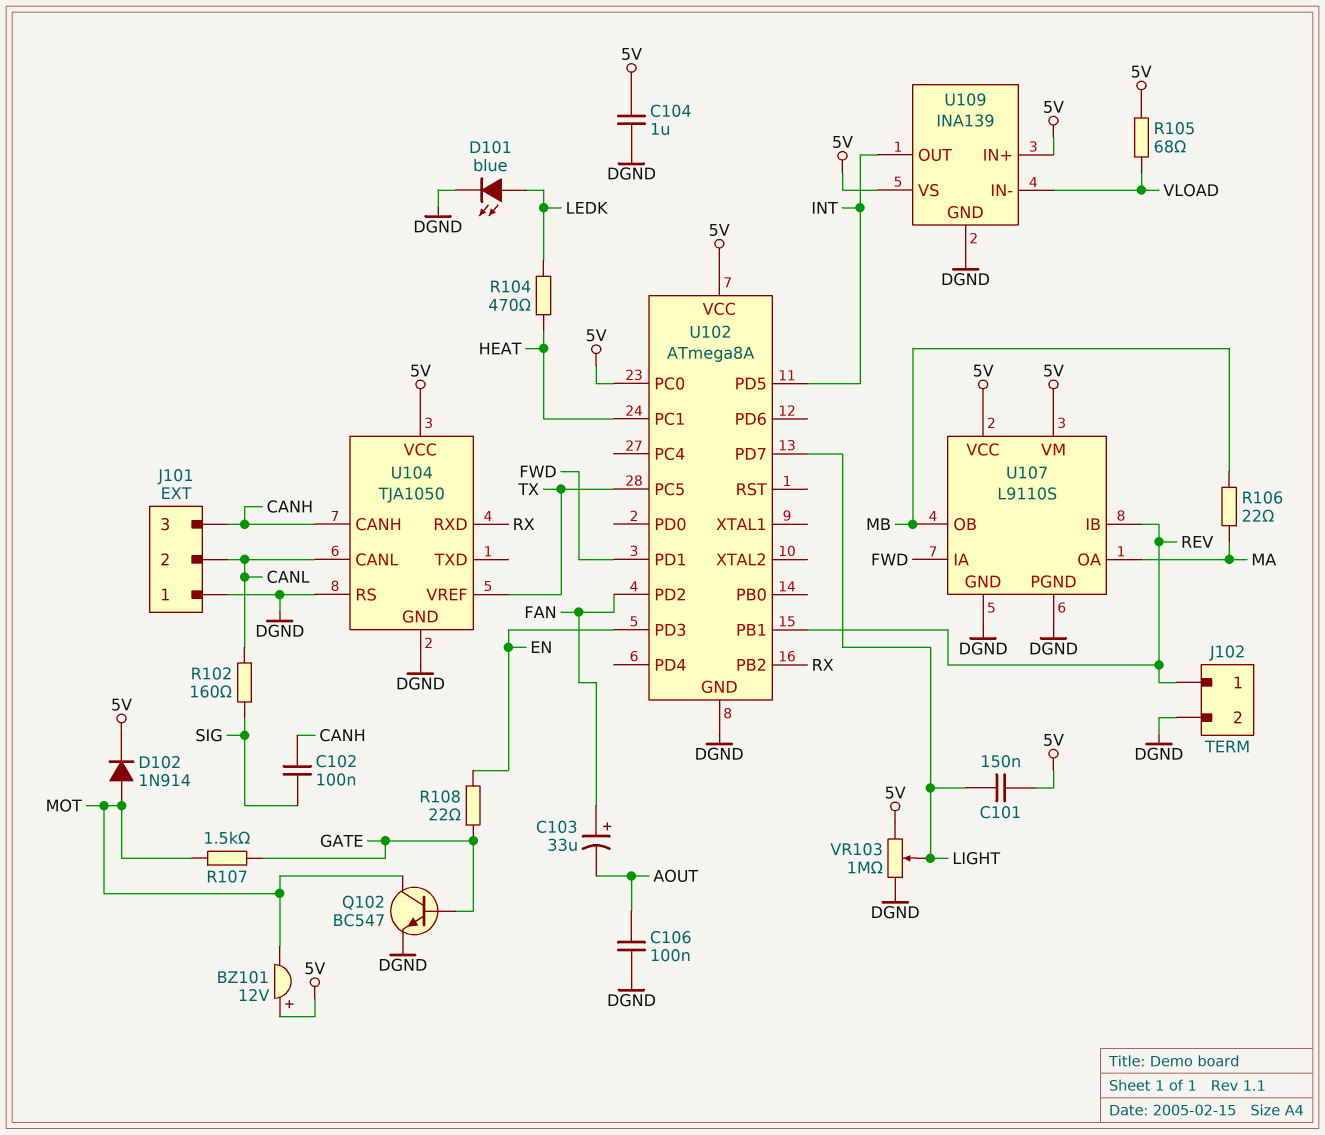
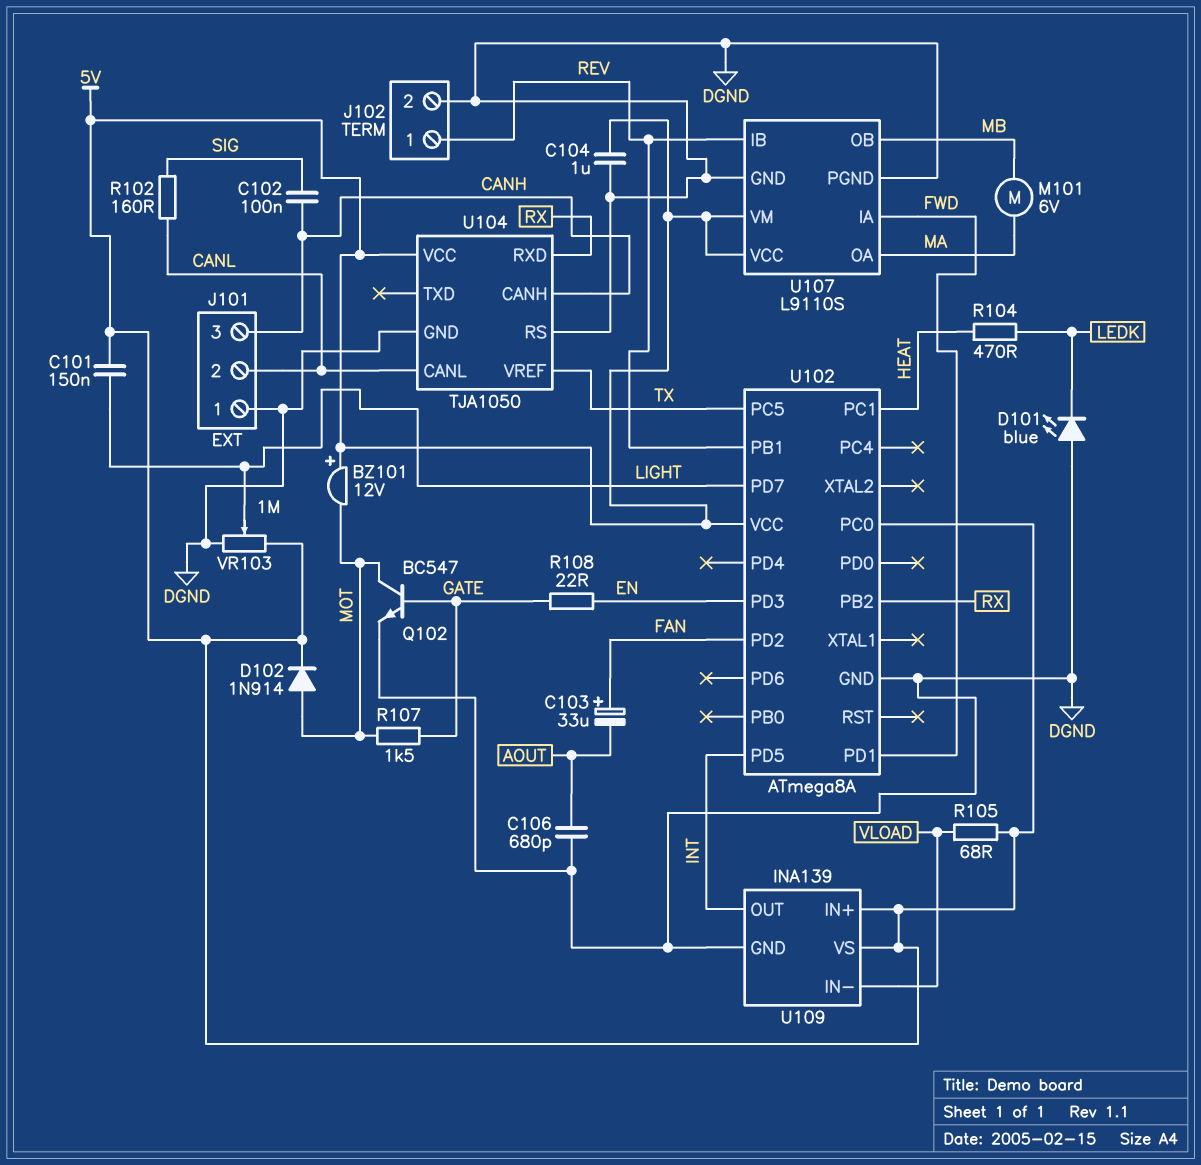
C106: 100nF (AOUT, DGND) -> 680pF (AOUT, DGND)
D101: LED blue (A LEDK, K DGND) -> LED blue (A DGND, K LEDK)
M101: none -> motor 6V (MA, MB)
R106: 22 (MA, MB) -> none

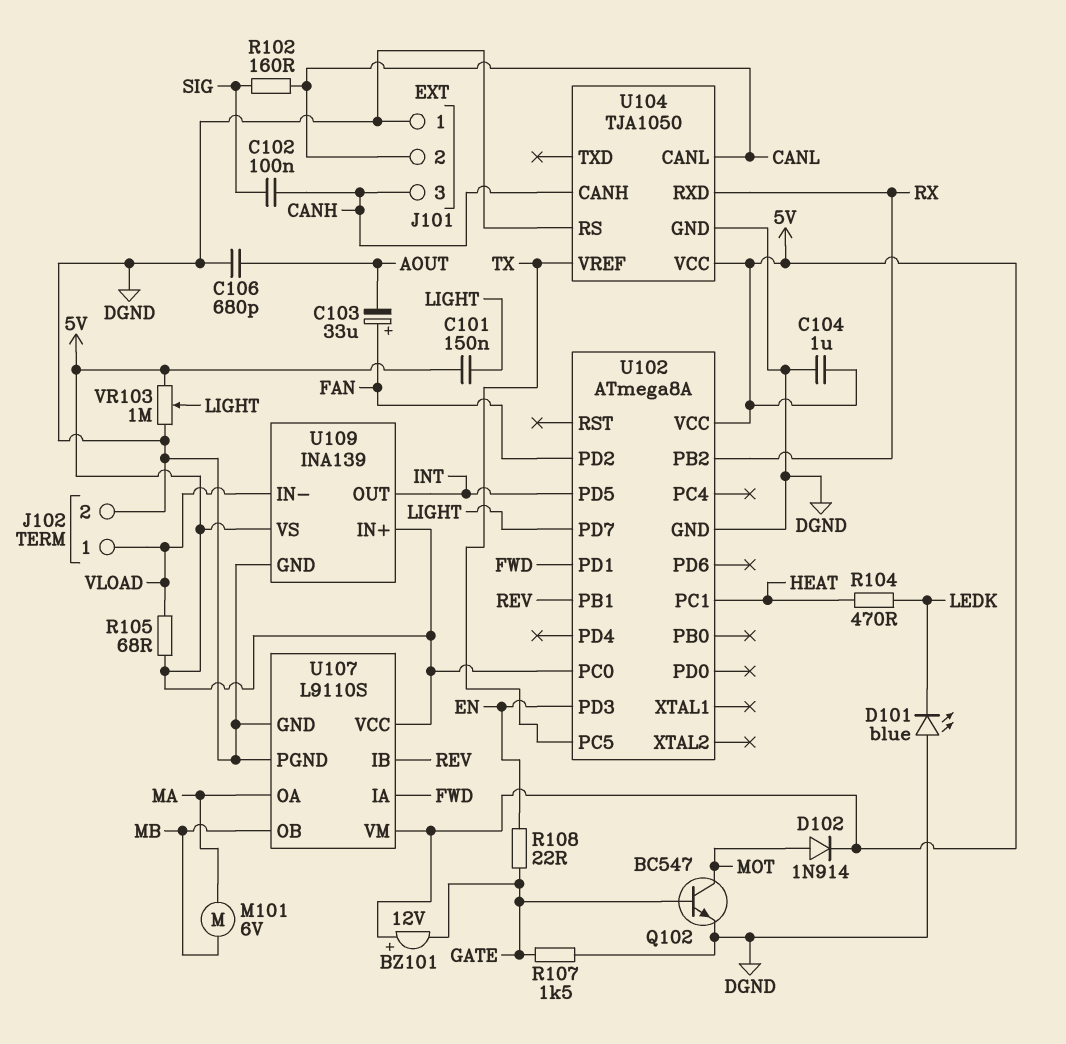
BZ101: buzzer 12V (plus 5V, minus MOT) -> buzzer 12V (plus 5V, minus GATE)
J102 pin 1: REV -> VLOAD
R107: 1.5k (GATE, MOT) -> 1.5k (DGND, GATE)

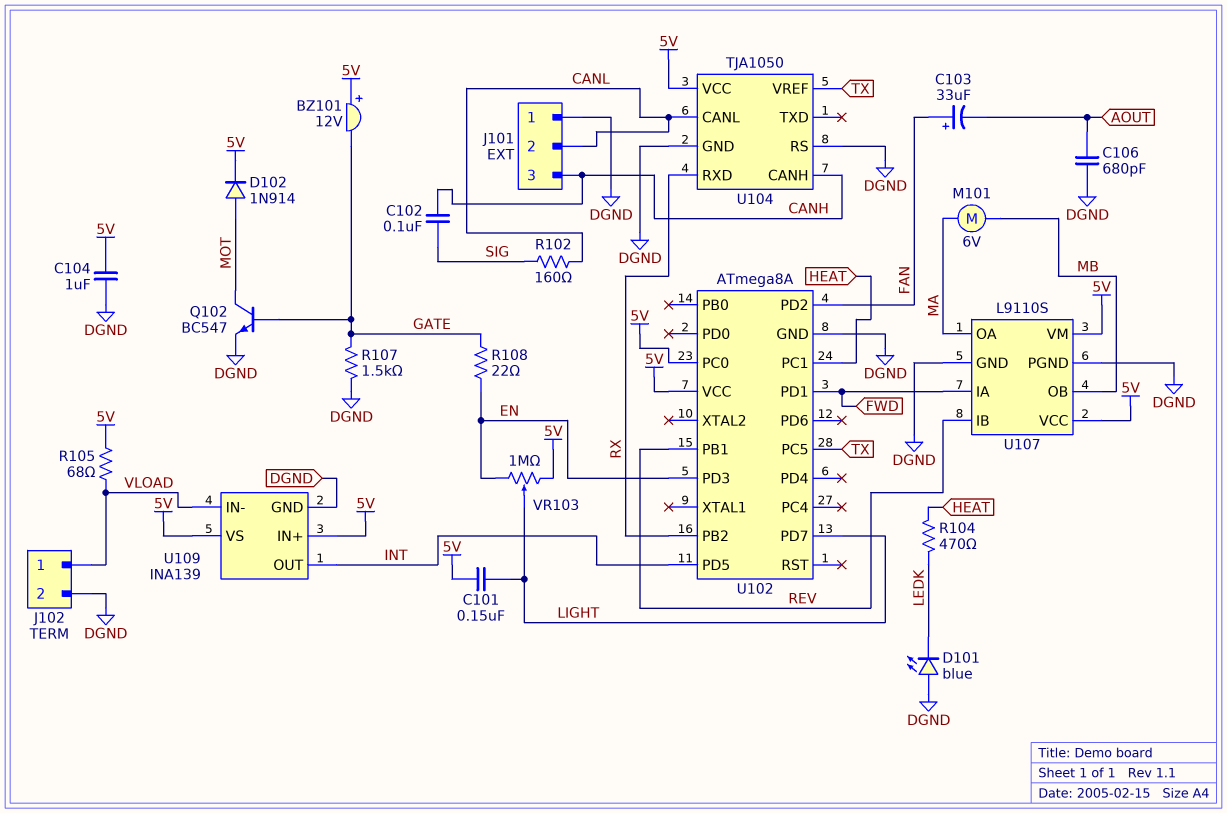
VR103: 1M (5V, DGND, wiper LIGHT) -> 1M (5V, EN, wiper LIGHT)

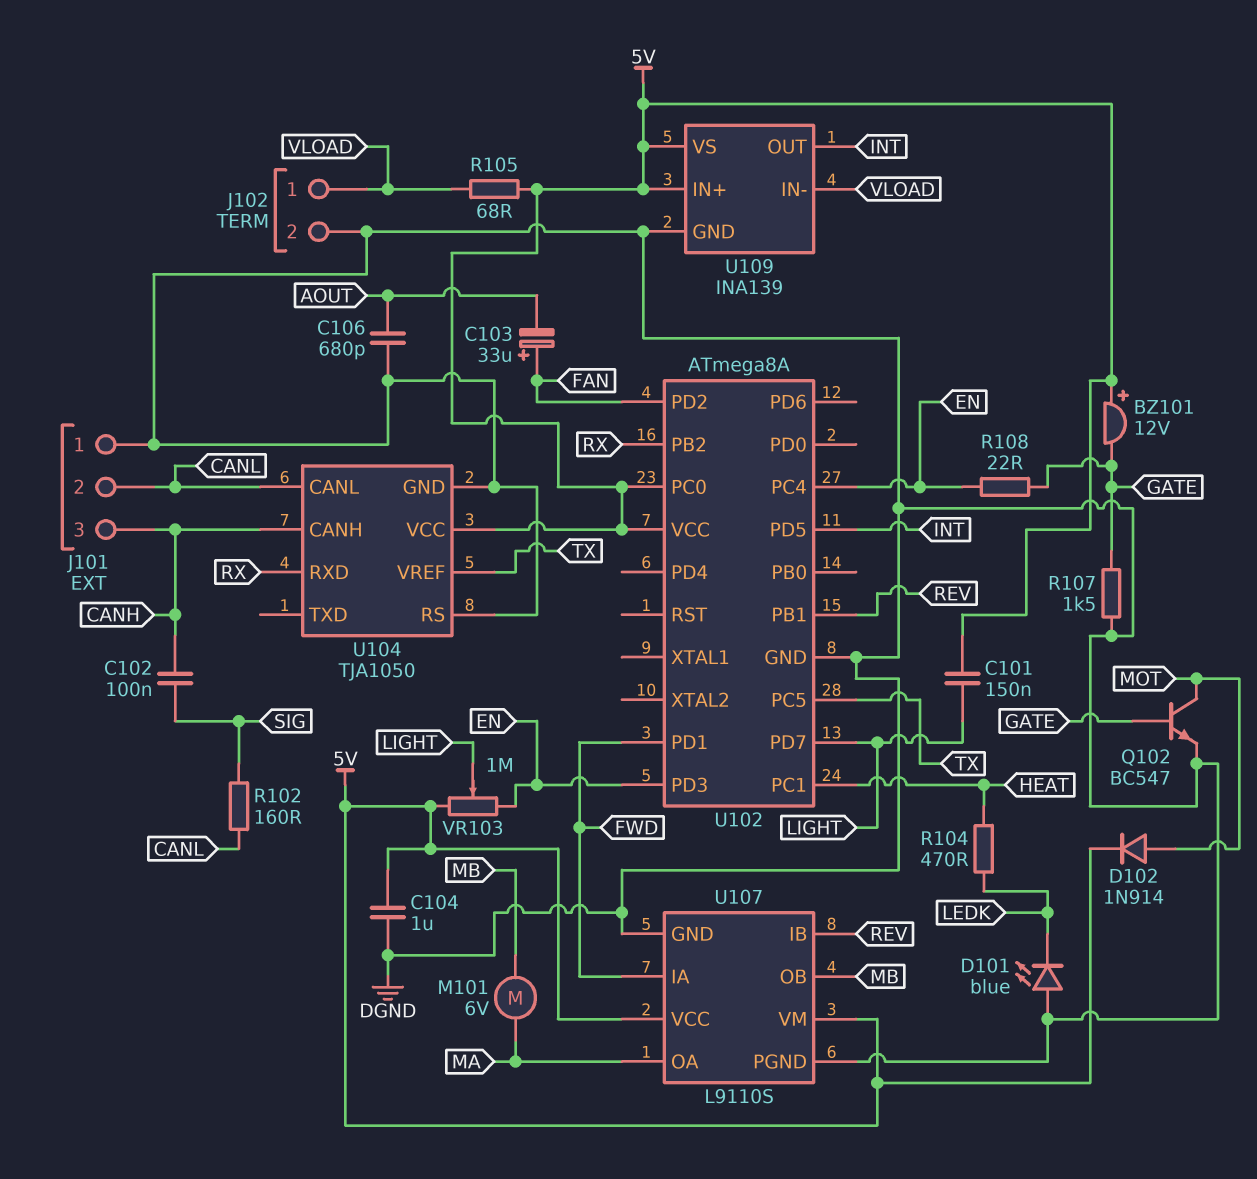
U102 pin PC4: none -> EN

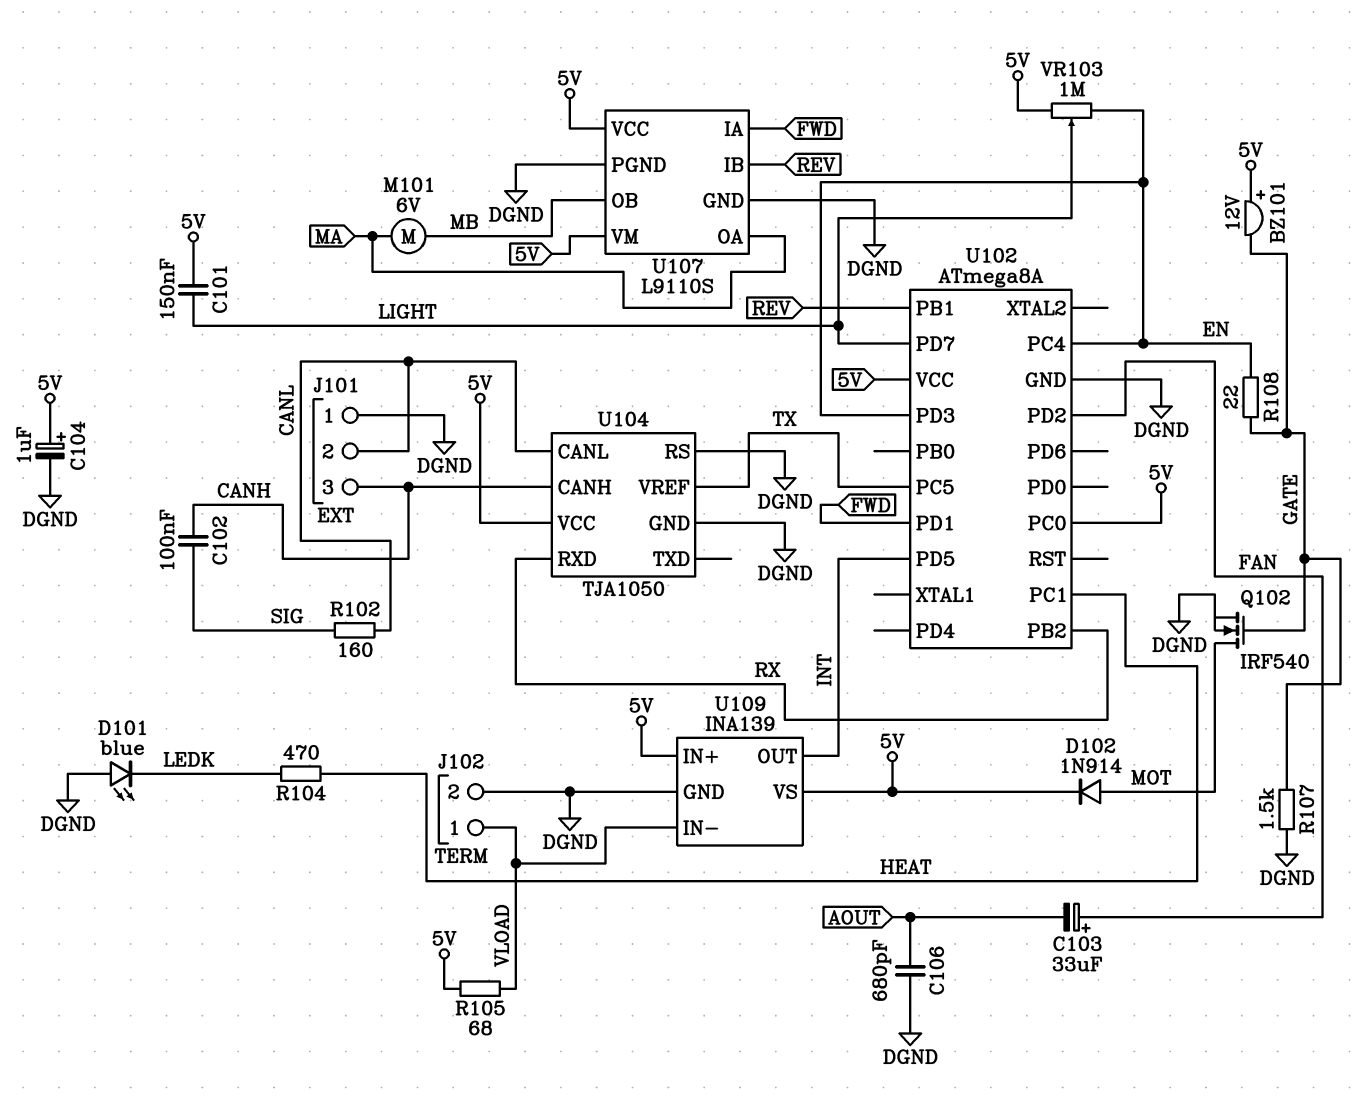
C104: 1uF (5V, DGND) -> 1uF (plus 5V, minus DGND)
Q102: NPN BC547 (B GATE, C MOT, E DGND) -> NMOS IRF540 (G GATE, D MOT, S DGND)

